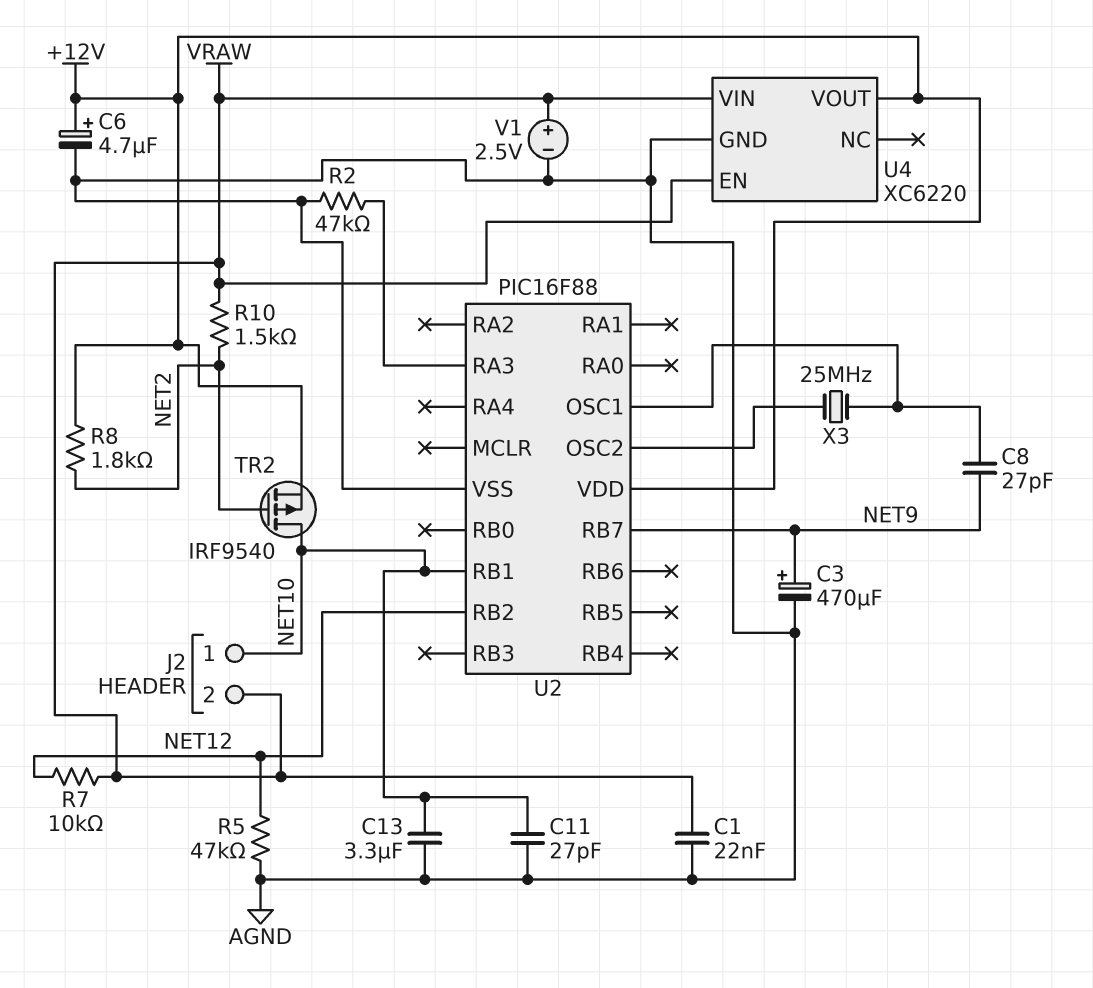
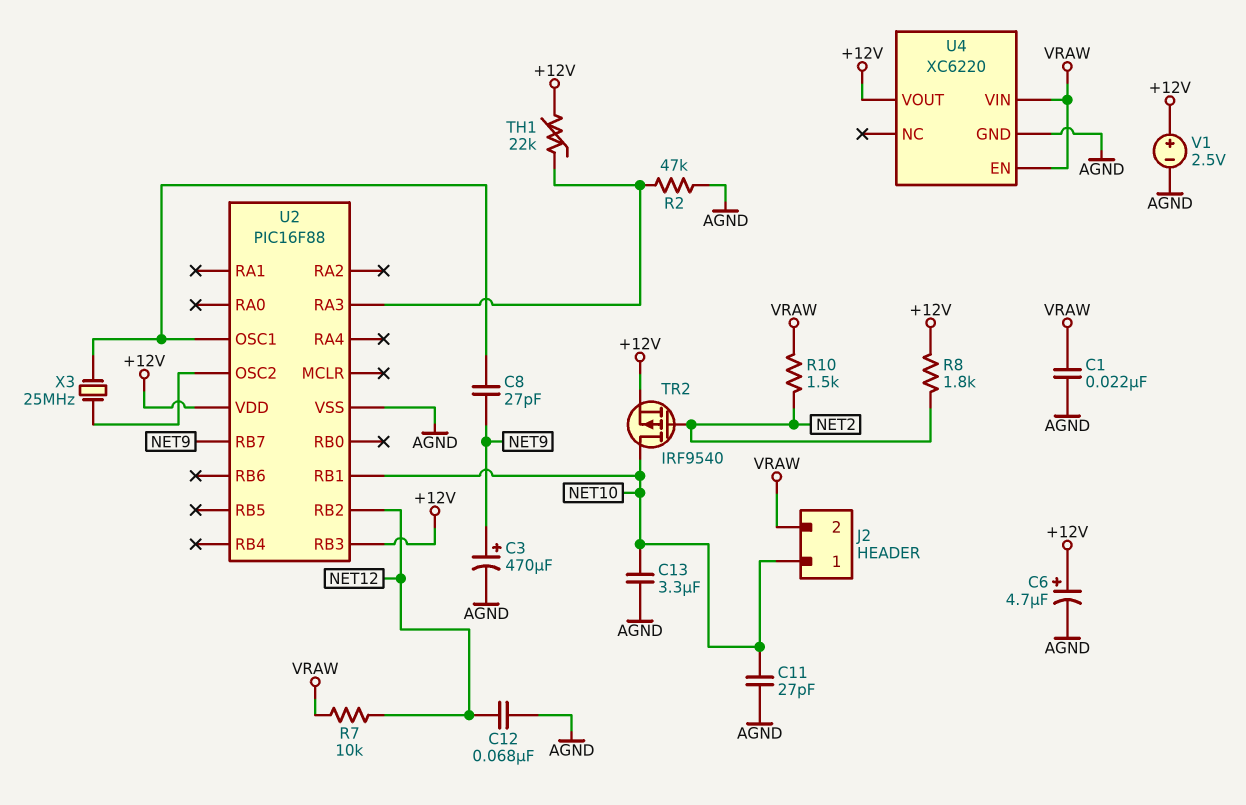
C12: none -> 68nF (AGND, NET12)
R5: 47k (AGND, NET12) -> none
TH1: none -> 22k (+12V, U2/RA3)
U2 pin RB3: none -> +12V
V1: 2.5V (plus VRAW, minus AGND) -> 2.5V (plus +12V, minus AGND)

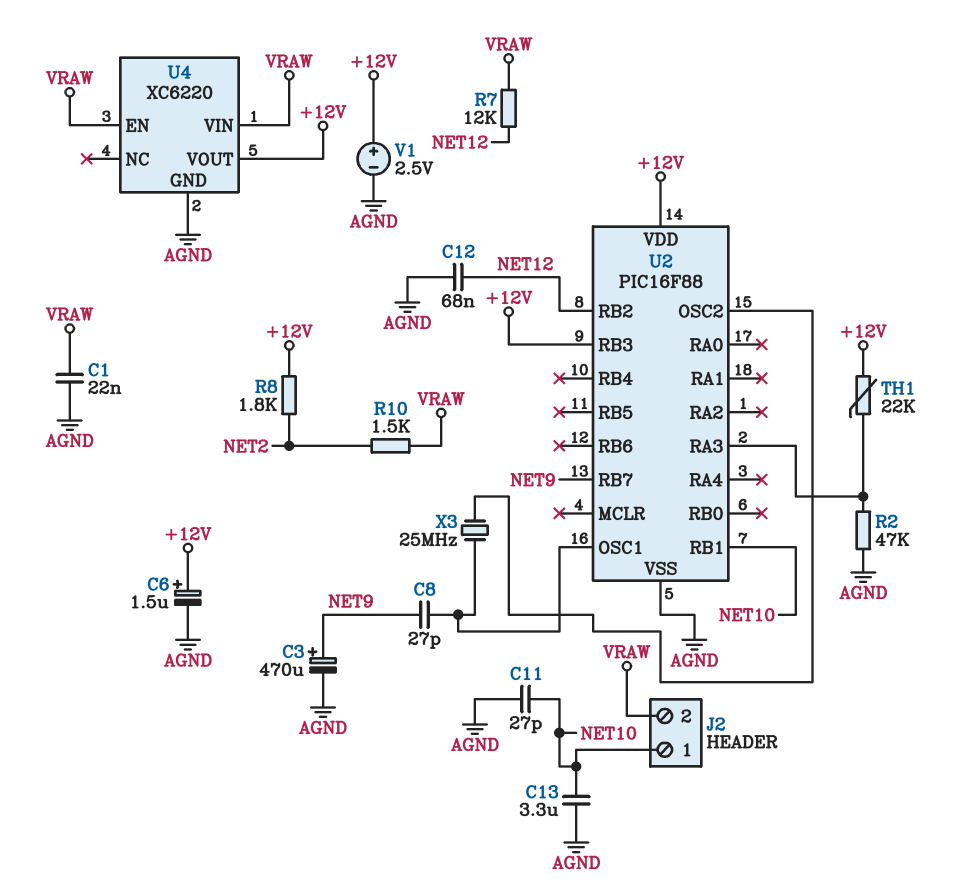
C6: 4.7uF (plus +12V, minus AGND) -> 1.5uF (plus +12V, minus AGND)
R7: 10k (NET12, VRAW) -> 12k (NET12, VRAW)
TR2: PMOS IRF9540 (G NET2, D NET10, S +12V) -> none

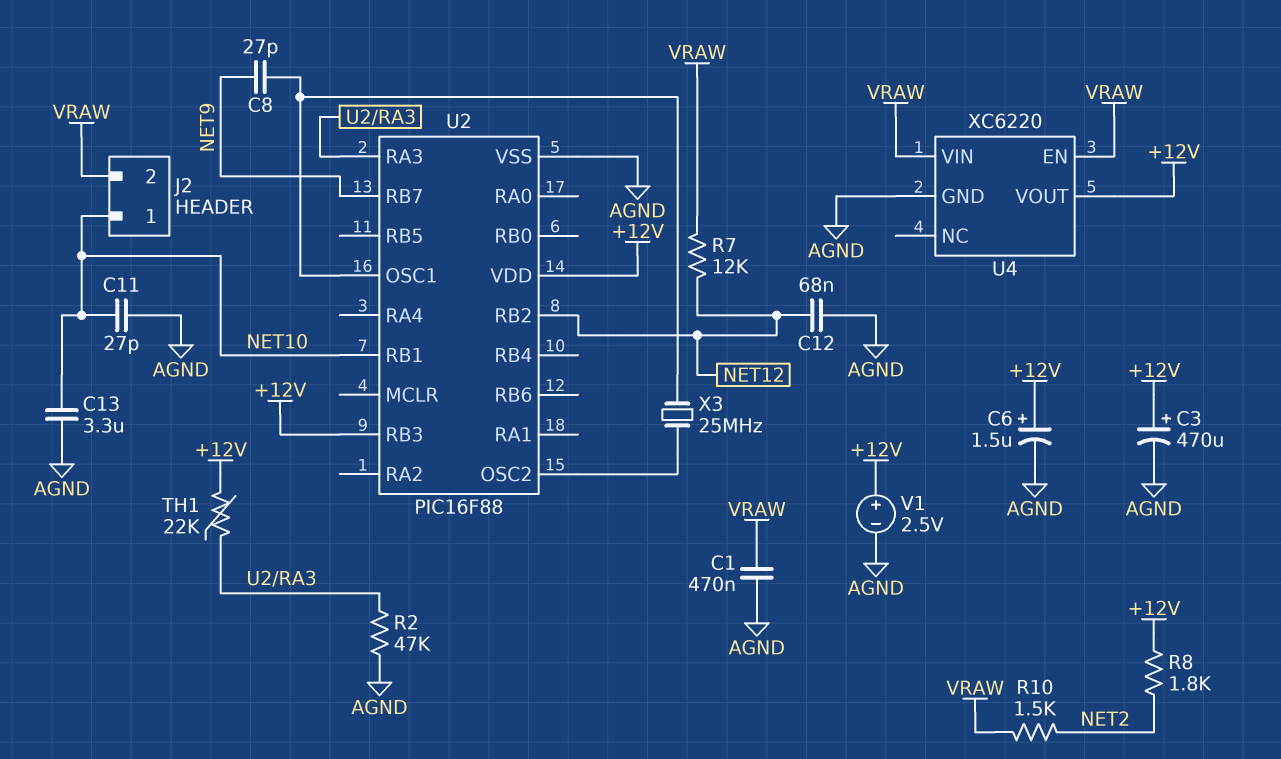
C1: 22nF (AGND, VRAW) -> 470nF (AGND, VRAW)
C3: 470uF (plus NET9, minus AGND) -> 470uF (plus +12V, minus AGND)

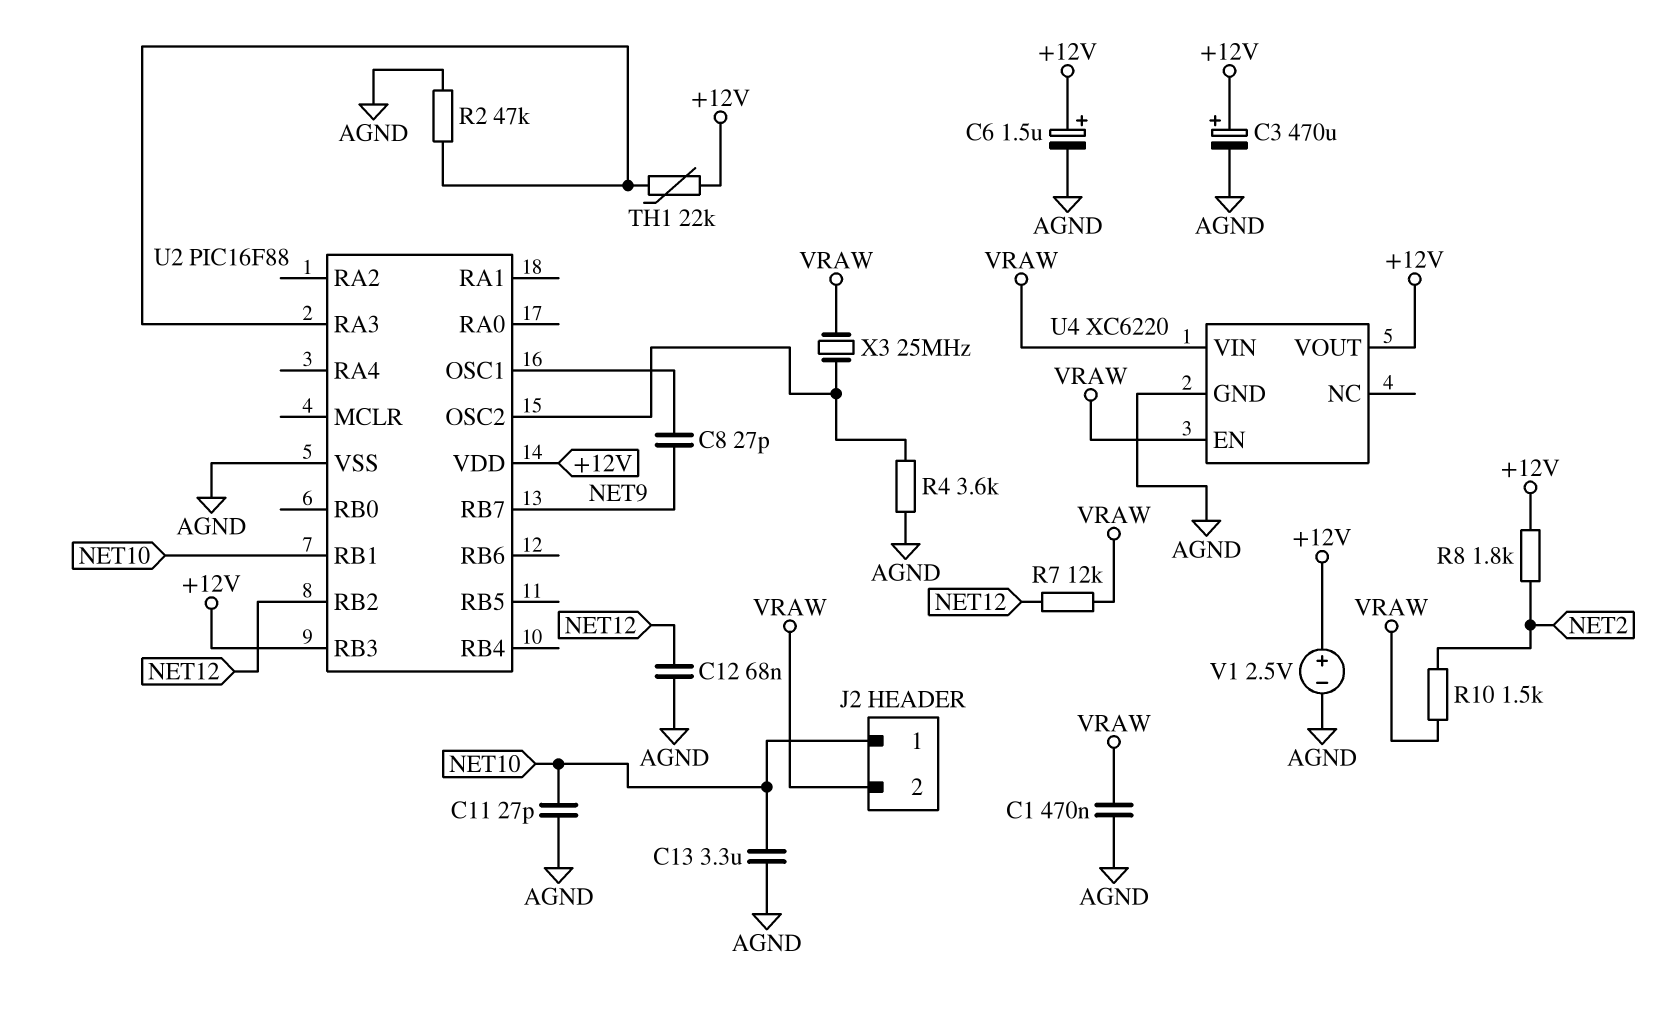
R4: none -> 3.6k (AGND, U2/OSC2)
X3: 25MHz (U2/OSC1, U2/OSC2) -> 25MHz (U2/OSC2, VRAW)

